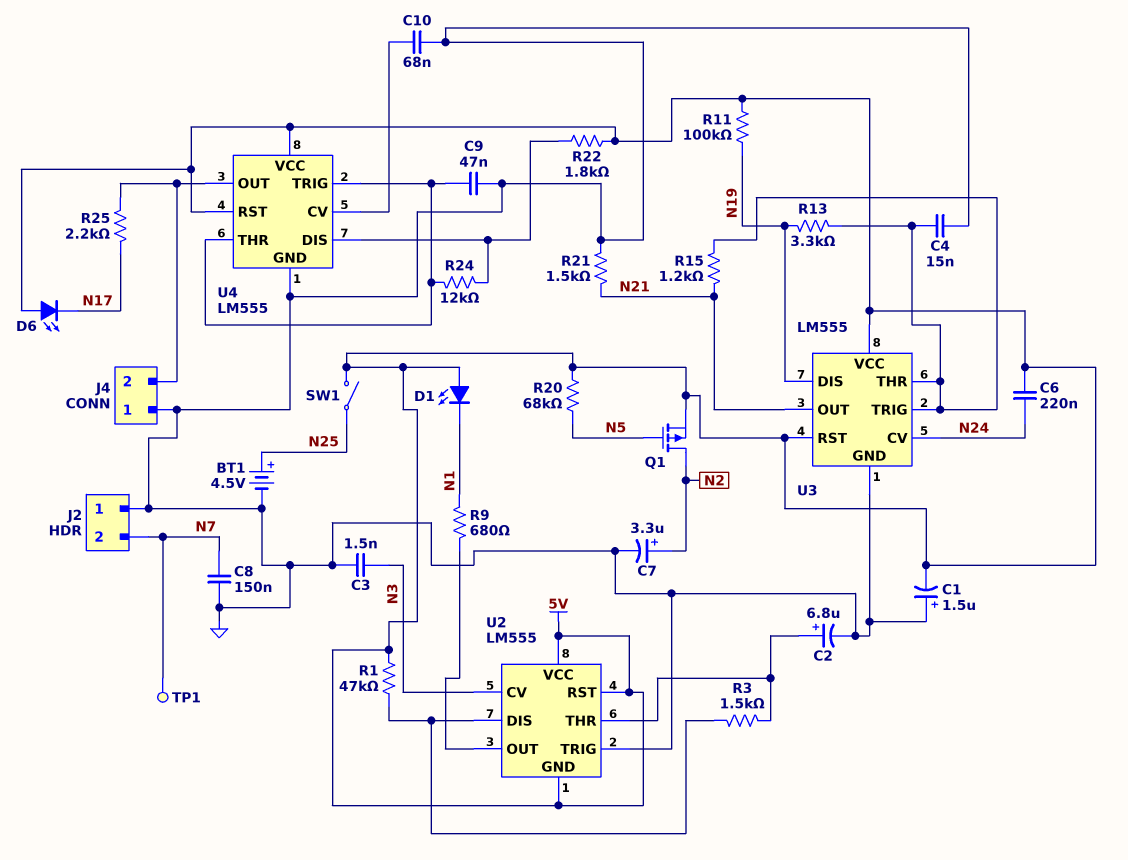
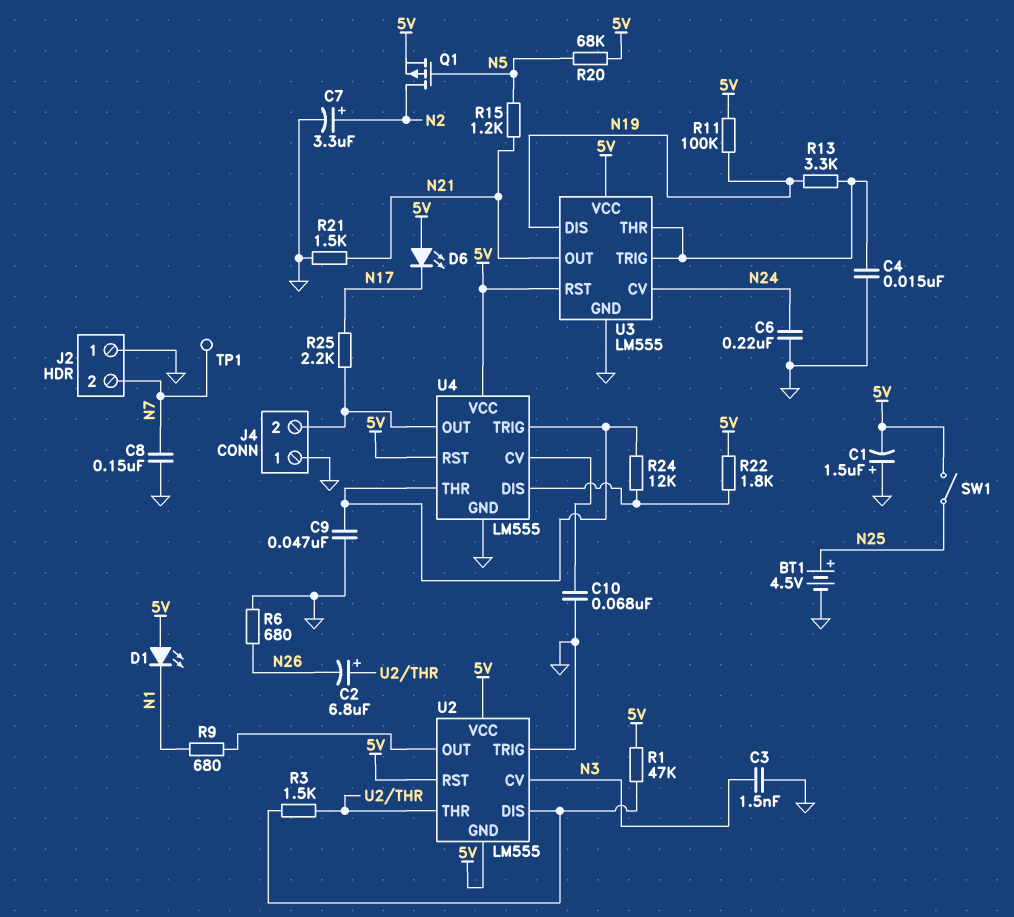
C2: 6.8uF (plus U2/THR, minus GND) -> 6.8uF (plus U2/THR, minus N26)
C6: 220nF (5V, N24) -> 220nF (GND, N24)
R6: none -> 680 (GND, N26)
R15: 1.2k (N21, U3/THR) -> 1.2k (N5, N21)

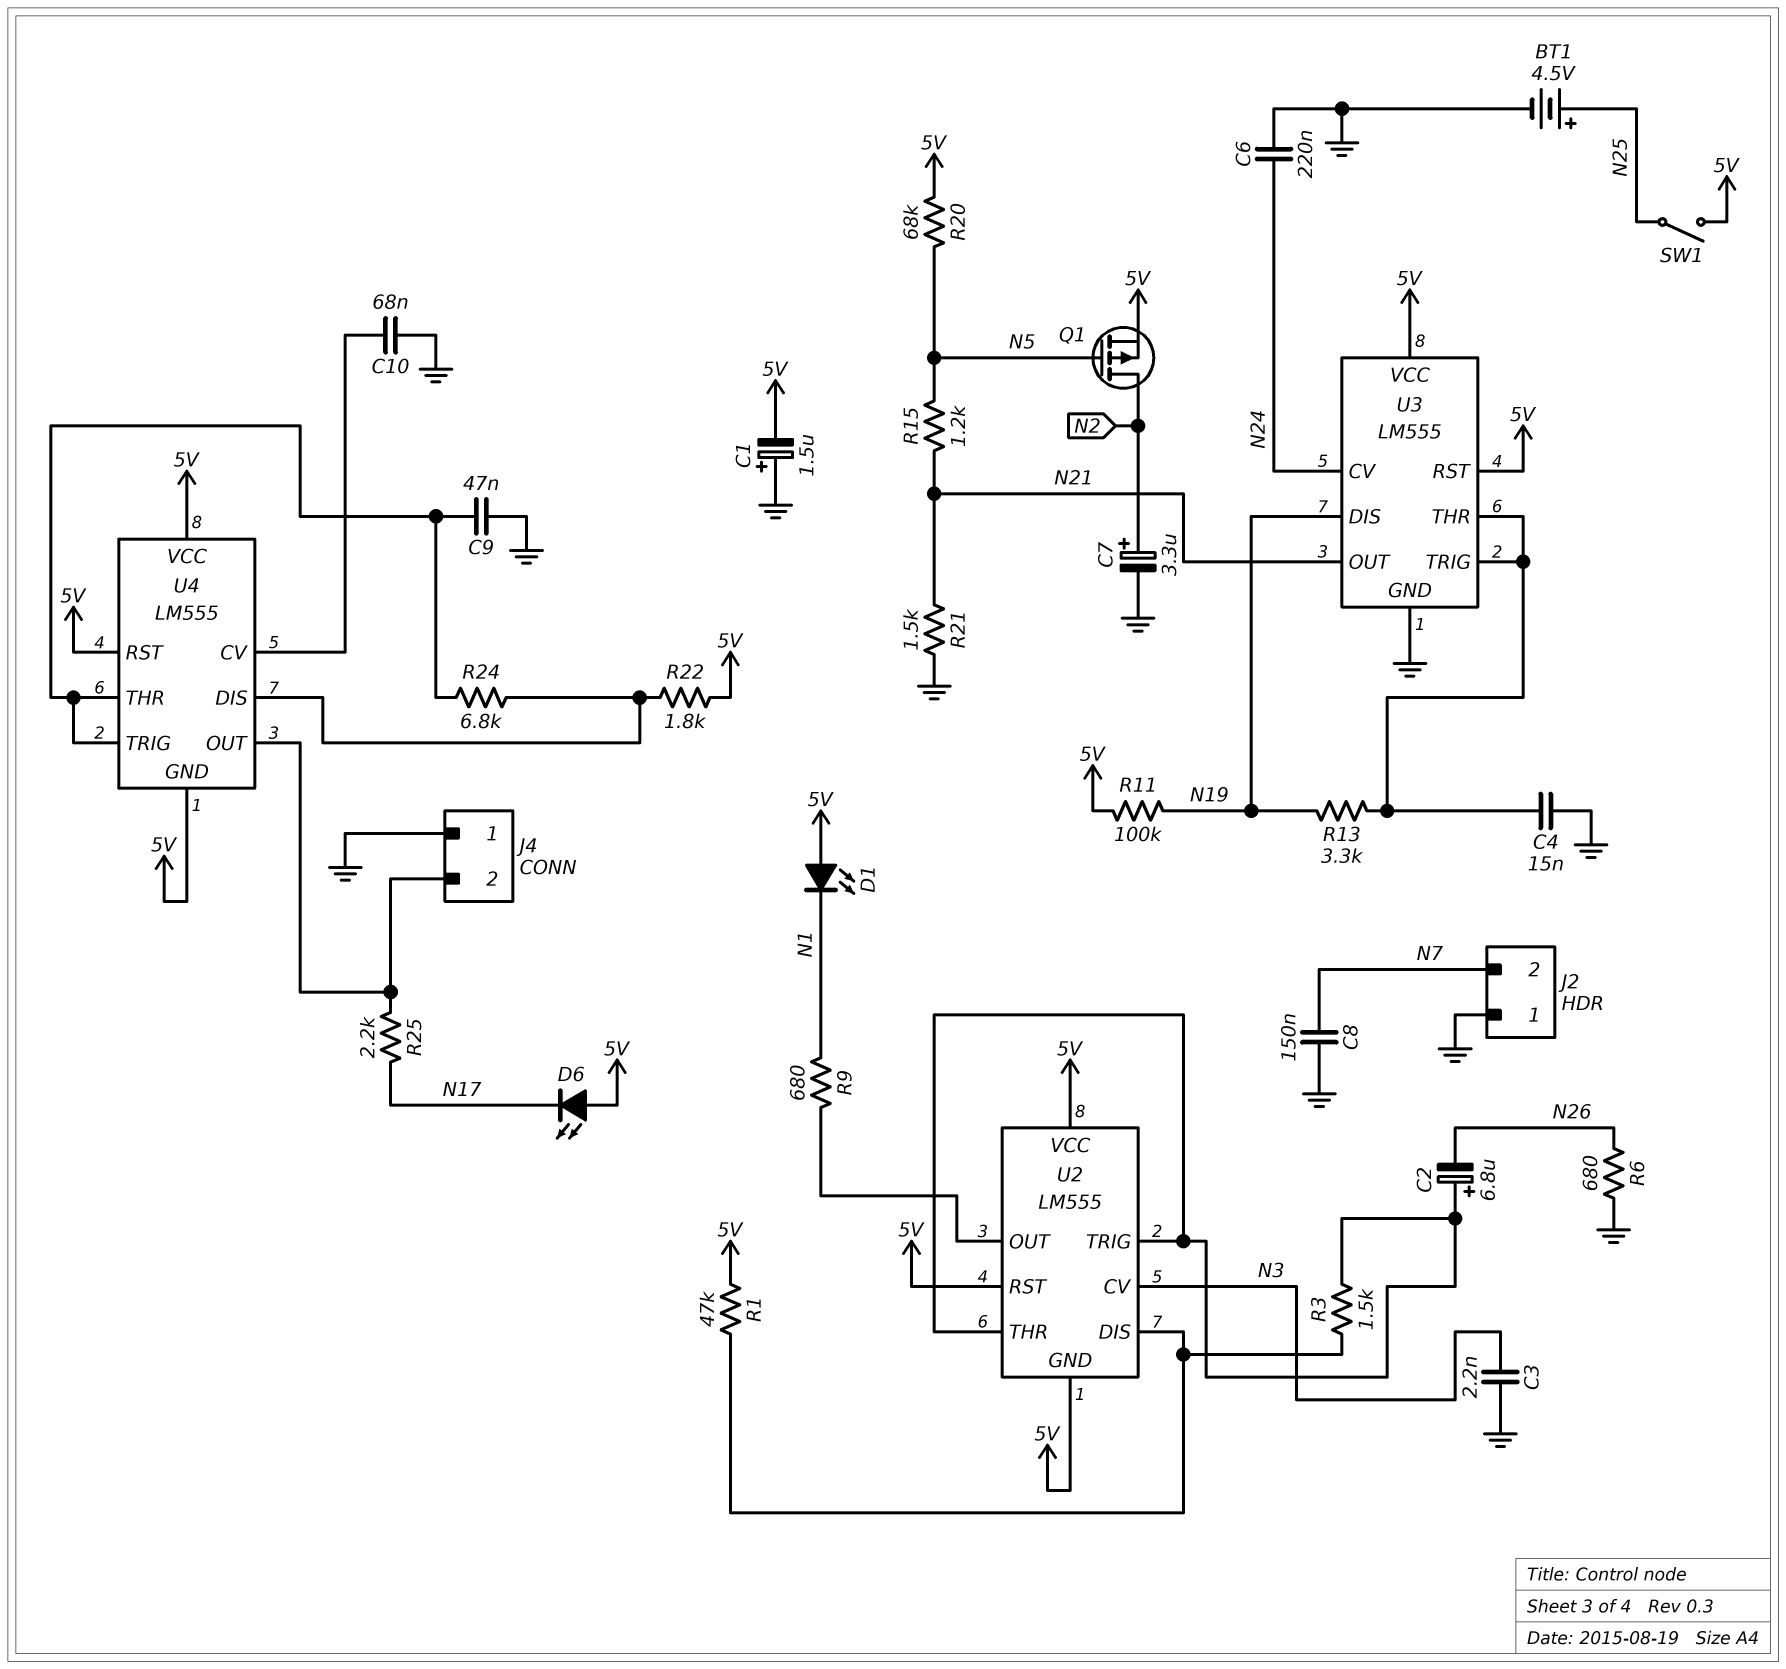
C3: 1.5nF (GND, N3) -> 2.2nF (GND, N3)
R24: 12k (U4/DIS, U4/THR) -> 6.8k (U4/DIS, U4/THR)
TP1: test point (N7) -> none
U2 pin TRIG: GND -> U2/THR
U4 pin GND: GND -> 5V

